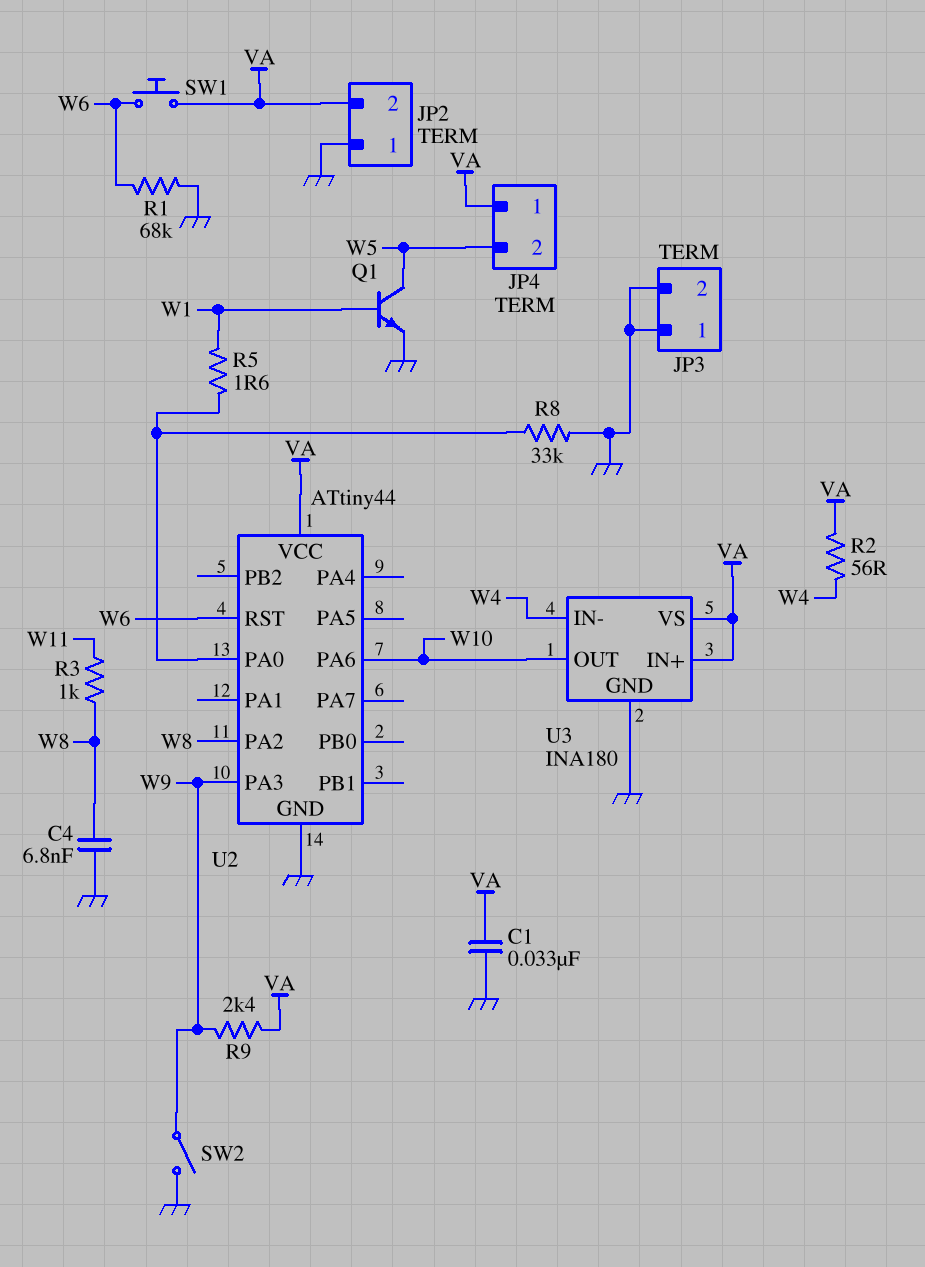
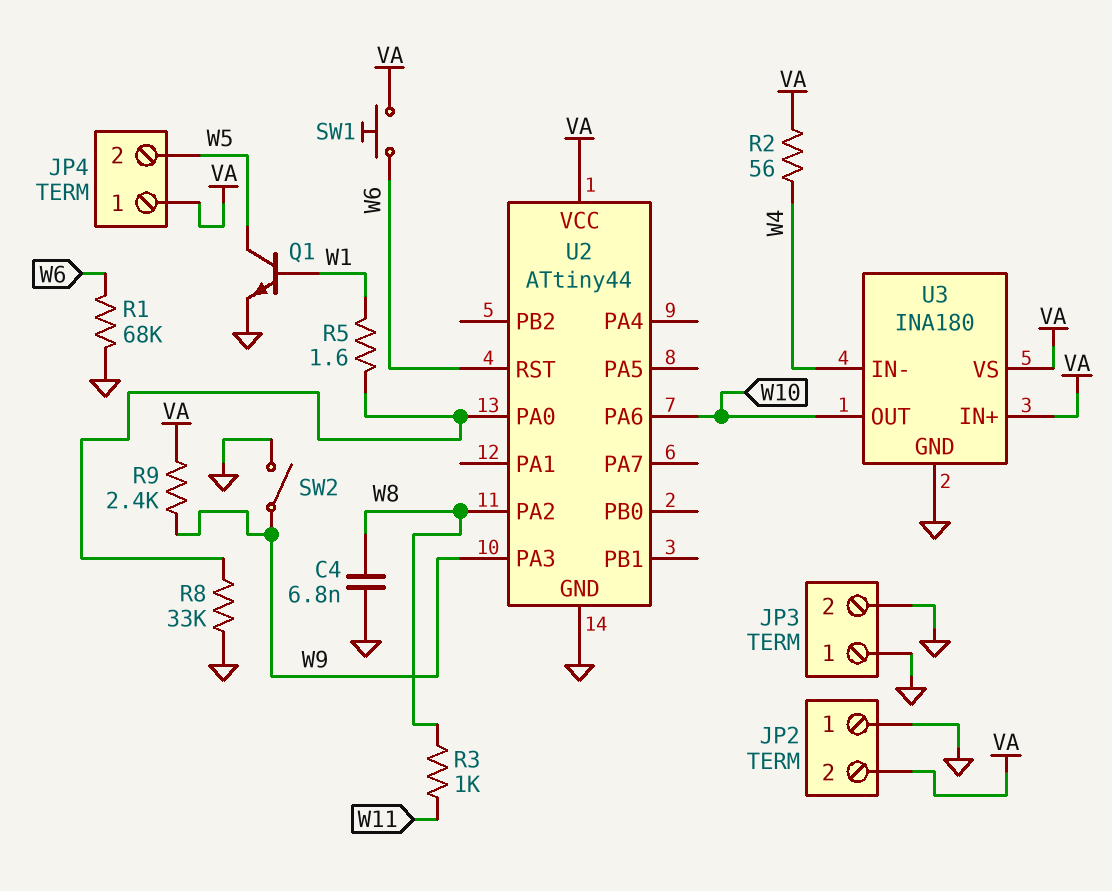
C1: 33nF (GND, VA) -> none

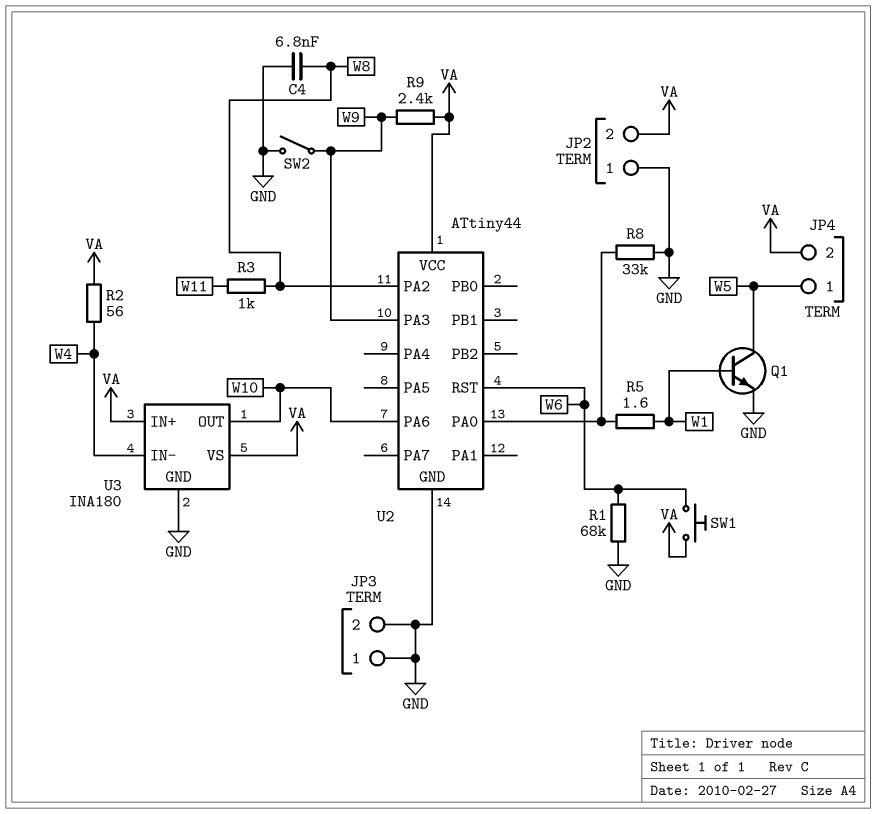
JP4 pin 1: VA -> W5
JP4 pin 2: W5 -> VA

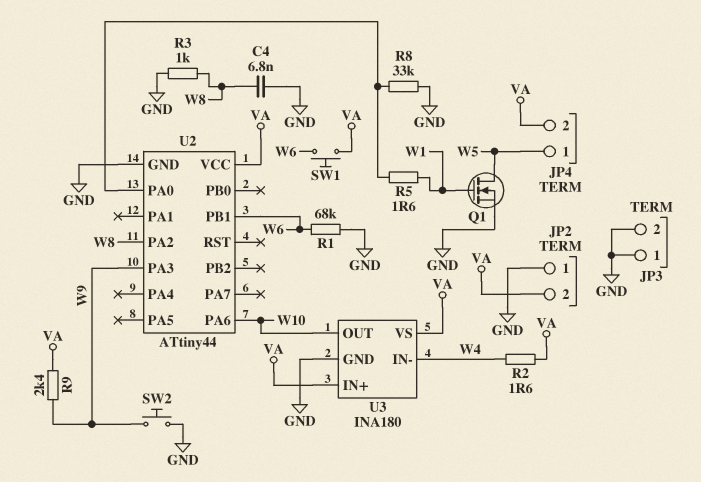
Q1: NPN (B W1, C W5, E GND) -> NMOS (G W1, D W5, S GND)
R2: 56 (VA, W4) -> 1.6 (VA, W4)
R3: 1k (W8, W11) -> 1k (GND, W8)
SW2: switch (GND, W9) -> button (GND, W9)
U2 pin PB1: none -> W6
U2 pin RST: W6 -> none

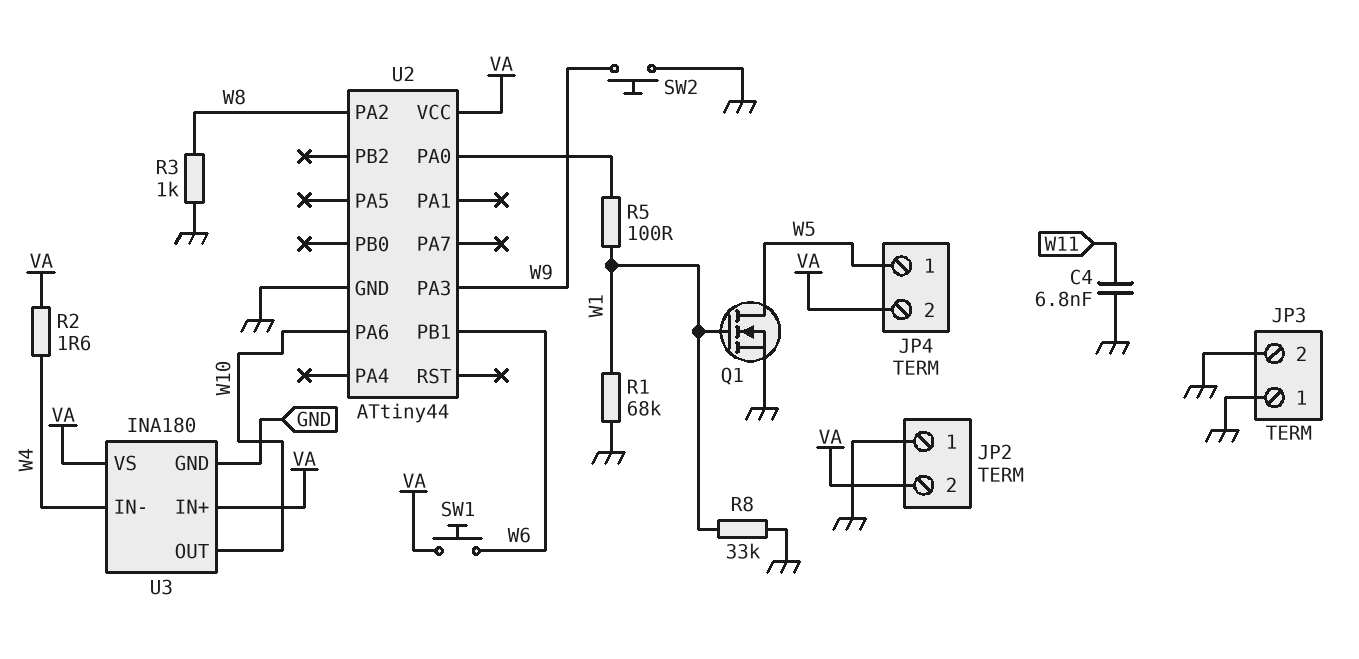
C4: 6.8nF (GND, W8) -> 6.8nF (GND, W11)
R1: 68k (GND, W6) -> 68k (GND, W1)
R5: 1.6 (U2/PA0, W1) -> 100 (U2/PA0, W1)
R8: 33k (GND, U2/PA0) -> 33k (GND, W1)
R9: 2.4k (VA, W9) -> none

